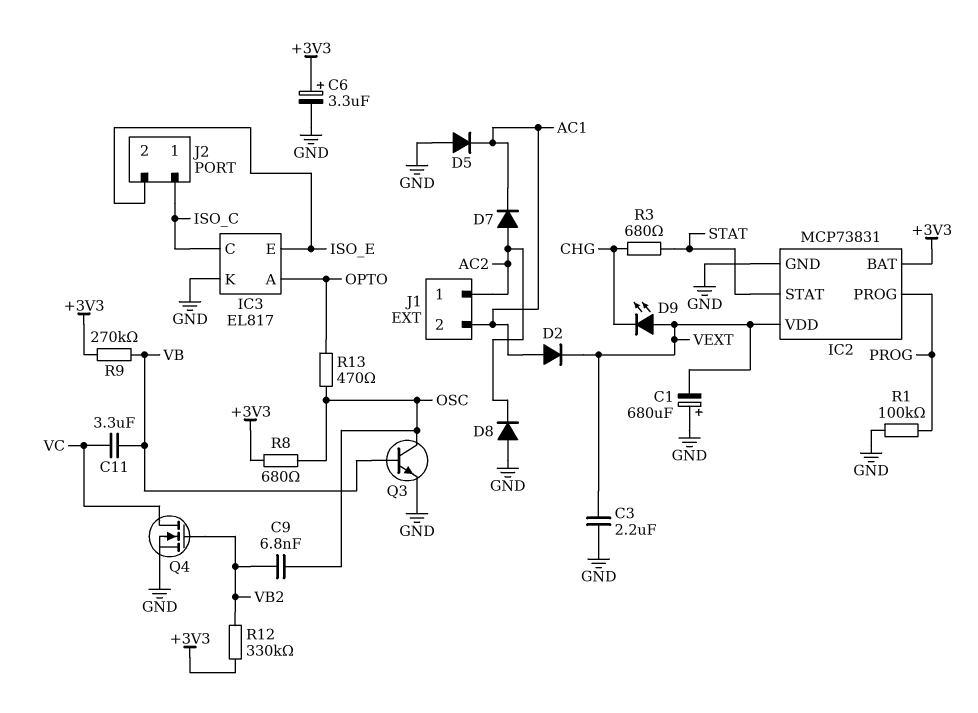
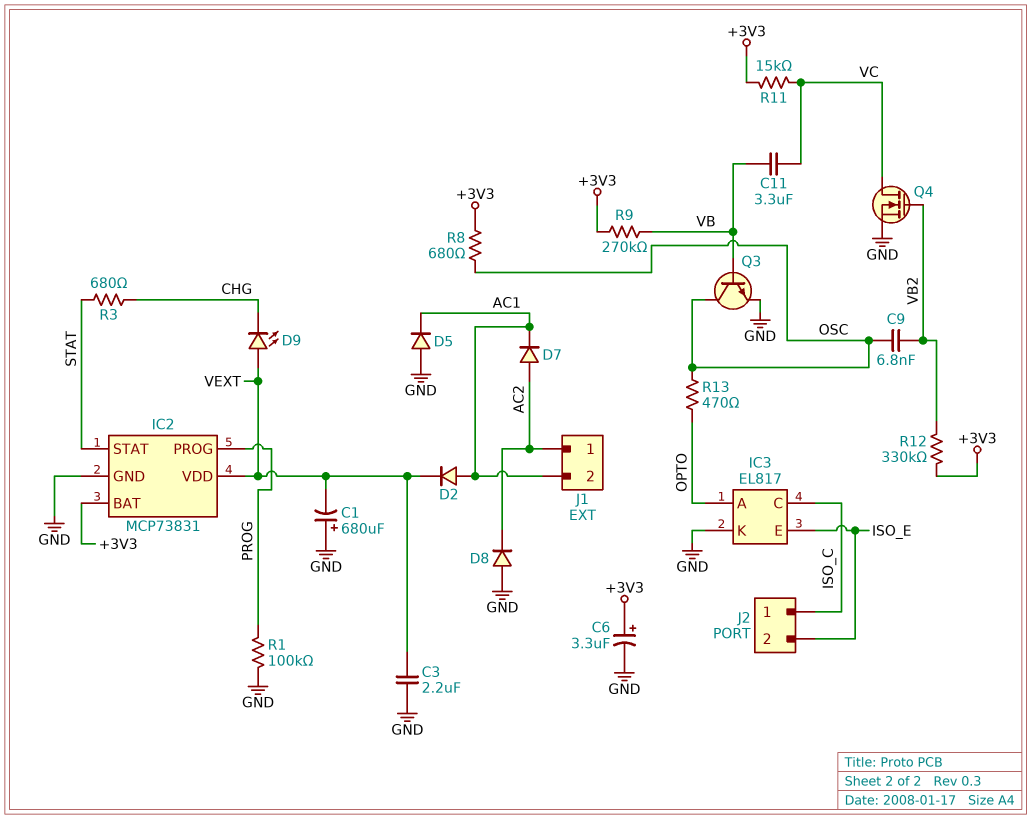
R11: none -> 15k (+3V3, VC)

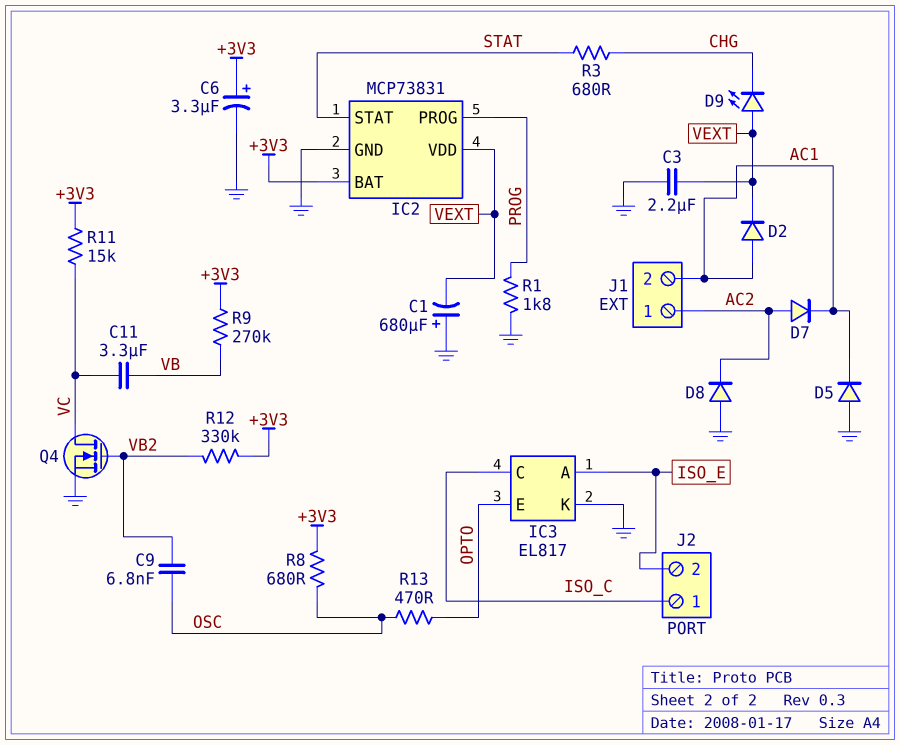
IC3 pin A: OPTO -> ISO_E
IC3 pin E: ISO_E -> OPTO
Q3: NPN (B VB, C OSC, E GND) -> none
R1: 100k (GND, PROG) -> 1.8k (GND, PROG)

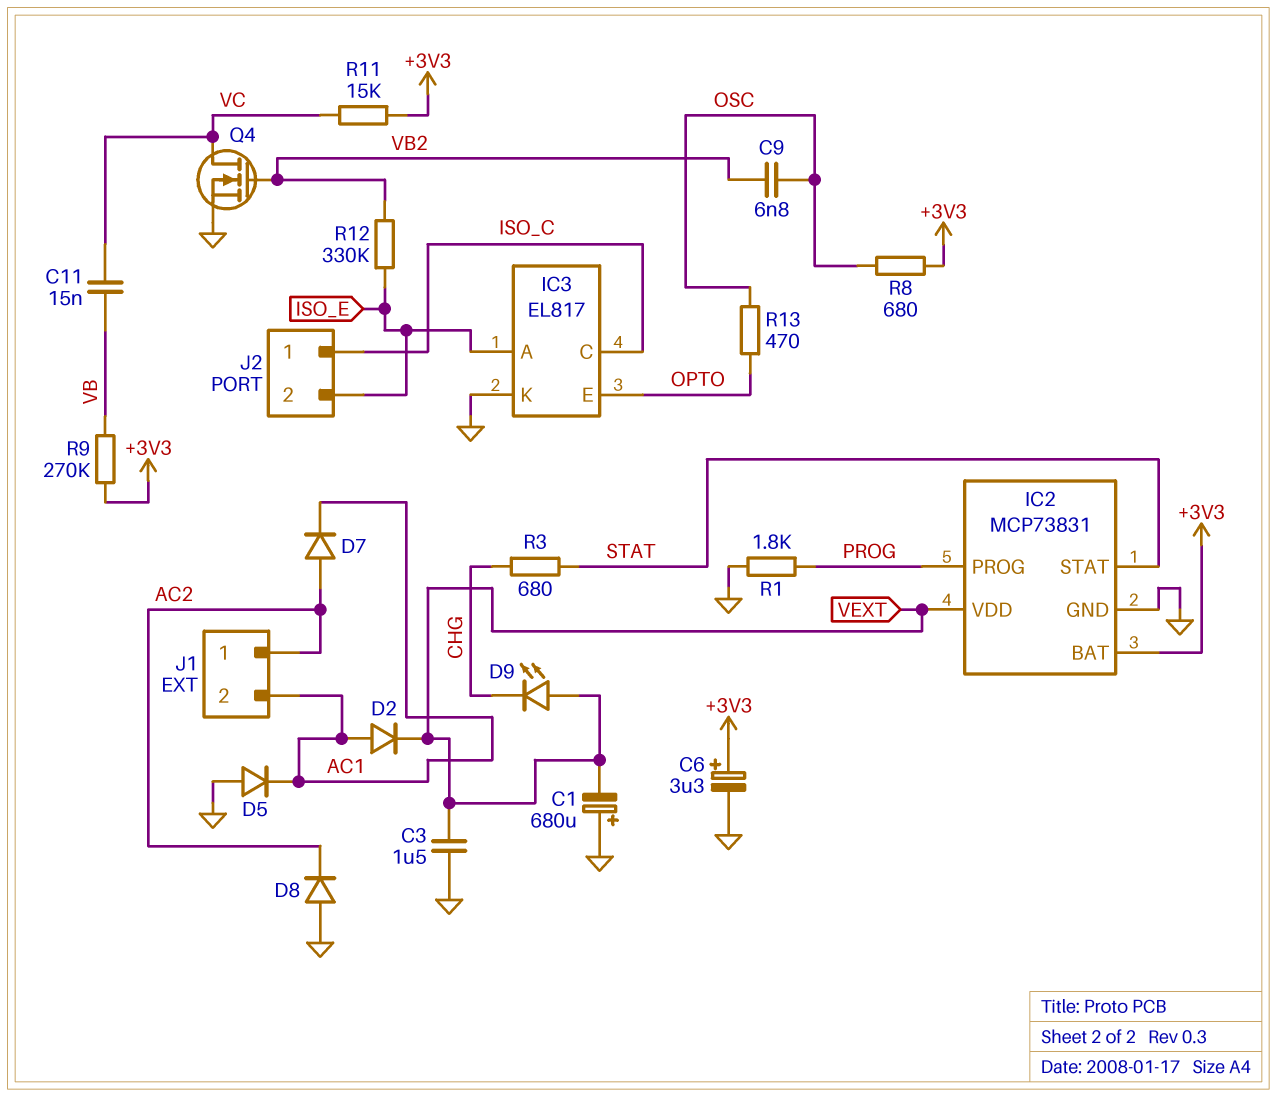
C3: 2.2uF (GND, VEXT) -> 1.5uF (GND, VEXT)
C11: 3.3uF (VB, VC) -> 15nF (VB, VC)
R12: 330k (+3V3, VB2) -> 330k (ISO_E, VB2)

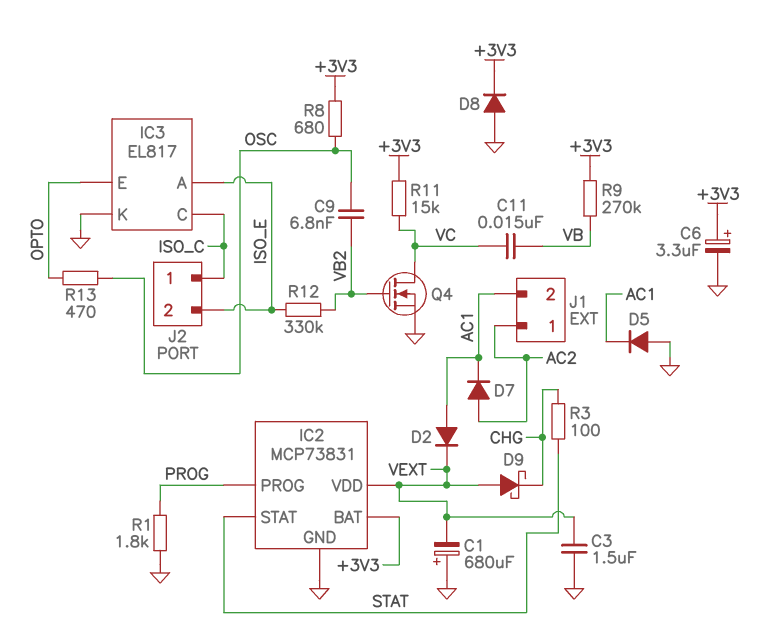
D8: diode (A GND, K AC2) -> diode (A GND, K +3V3)
D9: LED (A VEXT, K CHG) -> schottky (A VEXT, K CHG)
R3: 680 (CHG, STAT) -> 100 (CHG, STAT)

